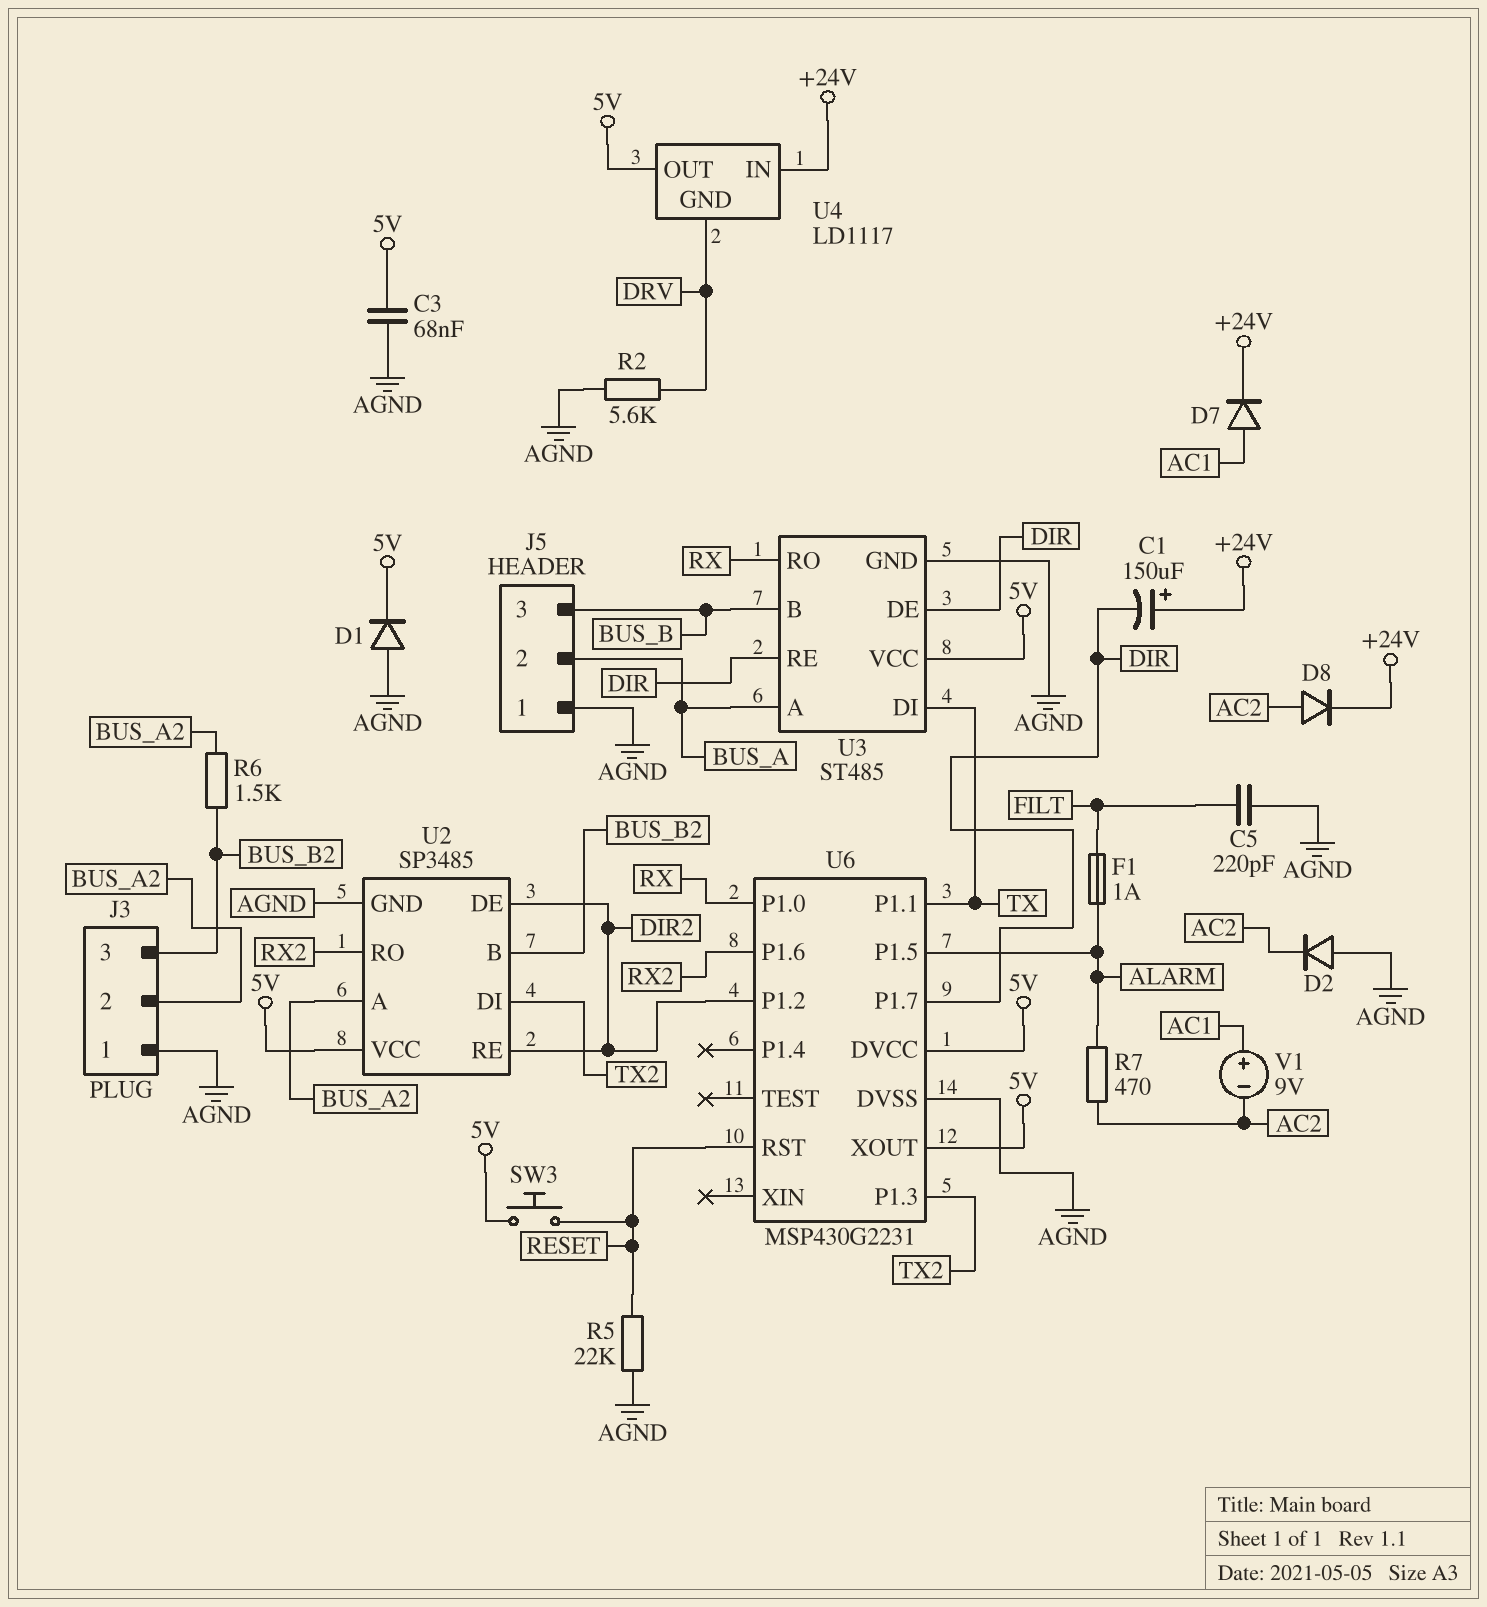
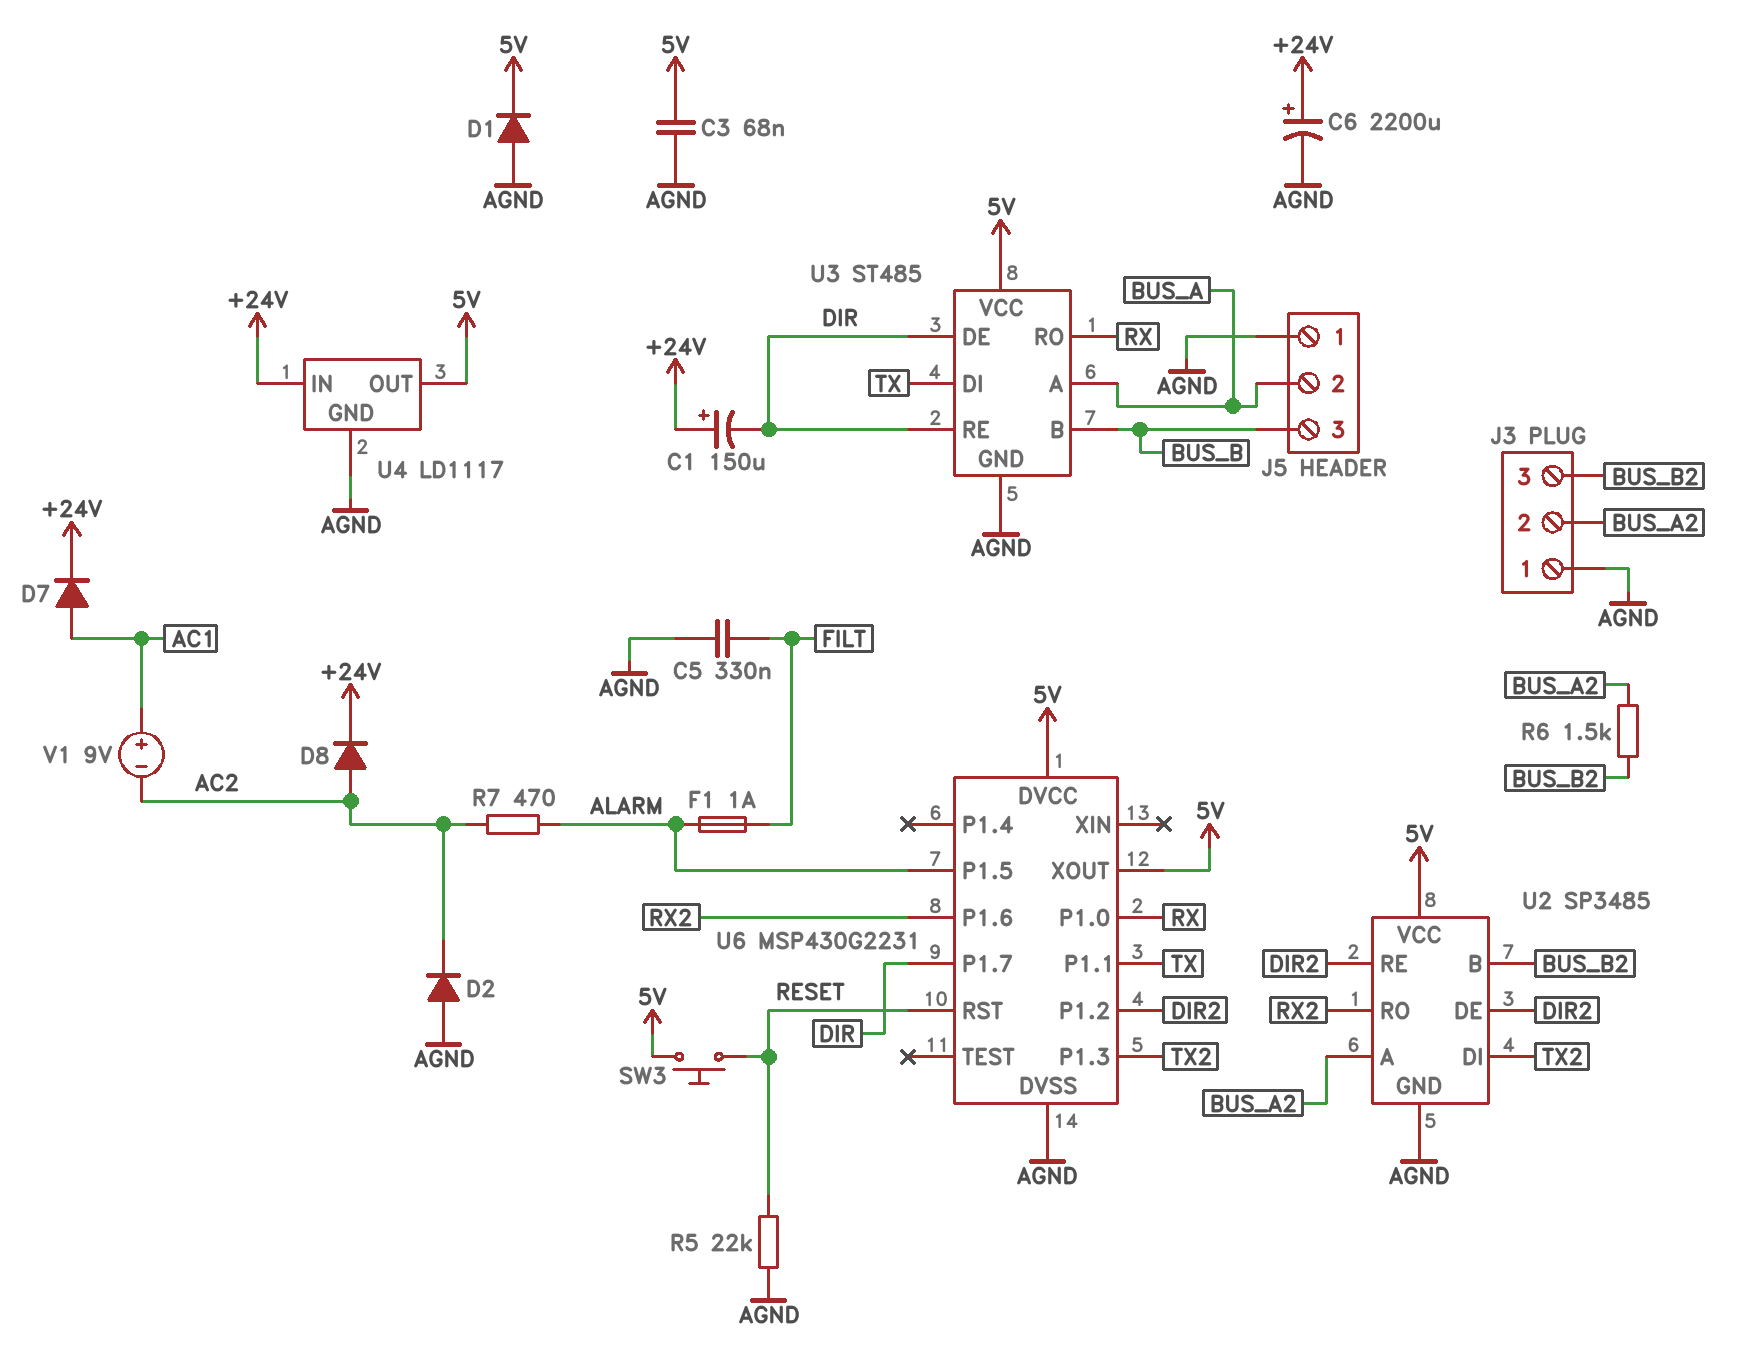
C5: 220pF (AGND, FILT) -> 330nF (AGND, FILT)
C6: none -> 2200uF (plus +24V, minus AGND)
R2: 5.6k (AGND, DRV) -> none
U4 pin GND: DRV -> AGND

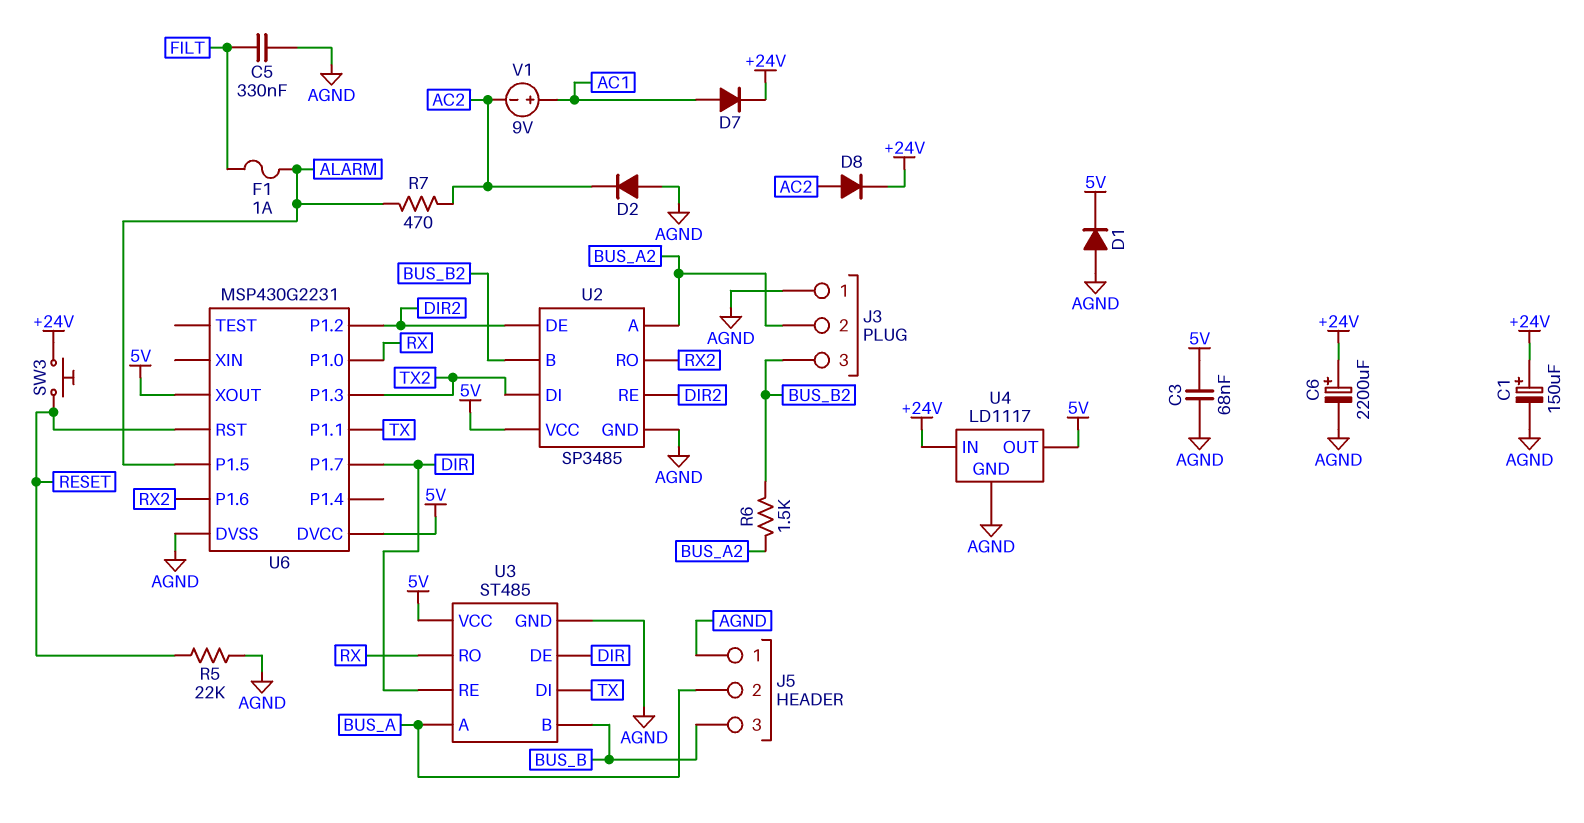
C1: 150uF (plus +24V, minus DIR) -> 150uF (plus +24V, minus AGND)
SW3: button (5V, RESET) -> button (+24V, RESET)

